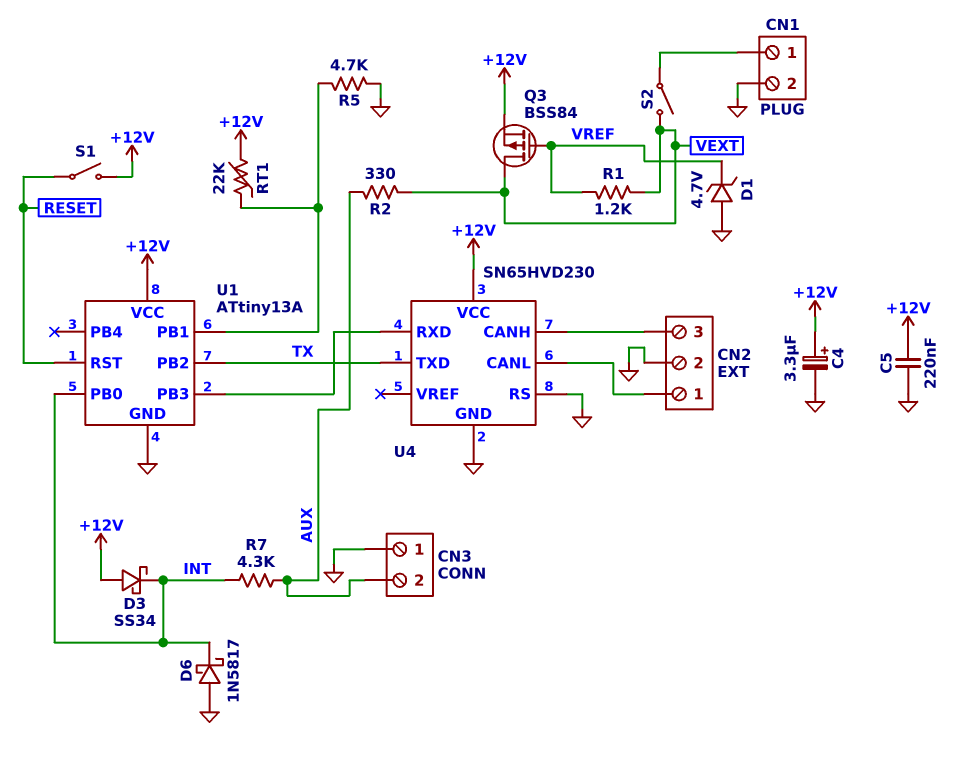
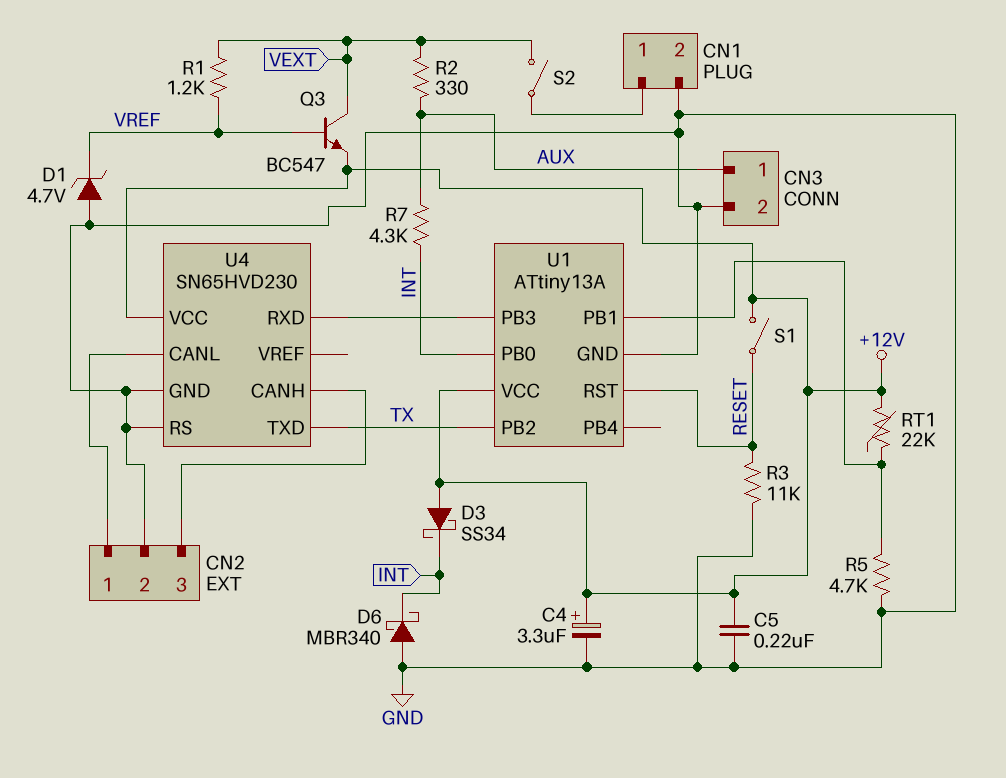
CN3 pin 1: GND -> AUX
CN3 pin 2: AUX -> GND
D6: schottky 1N5817 (A GND, K INT) -> schottky MBR340 (A GND, K INT)
Q3: PMOS BSS84 (G VREF, D VEXT, S +12V) -> NPN BC547 (B VREF, C VEXT, E +12V)
R3: none -> 11k (GND, RESET)

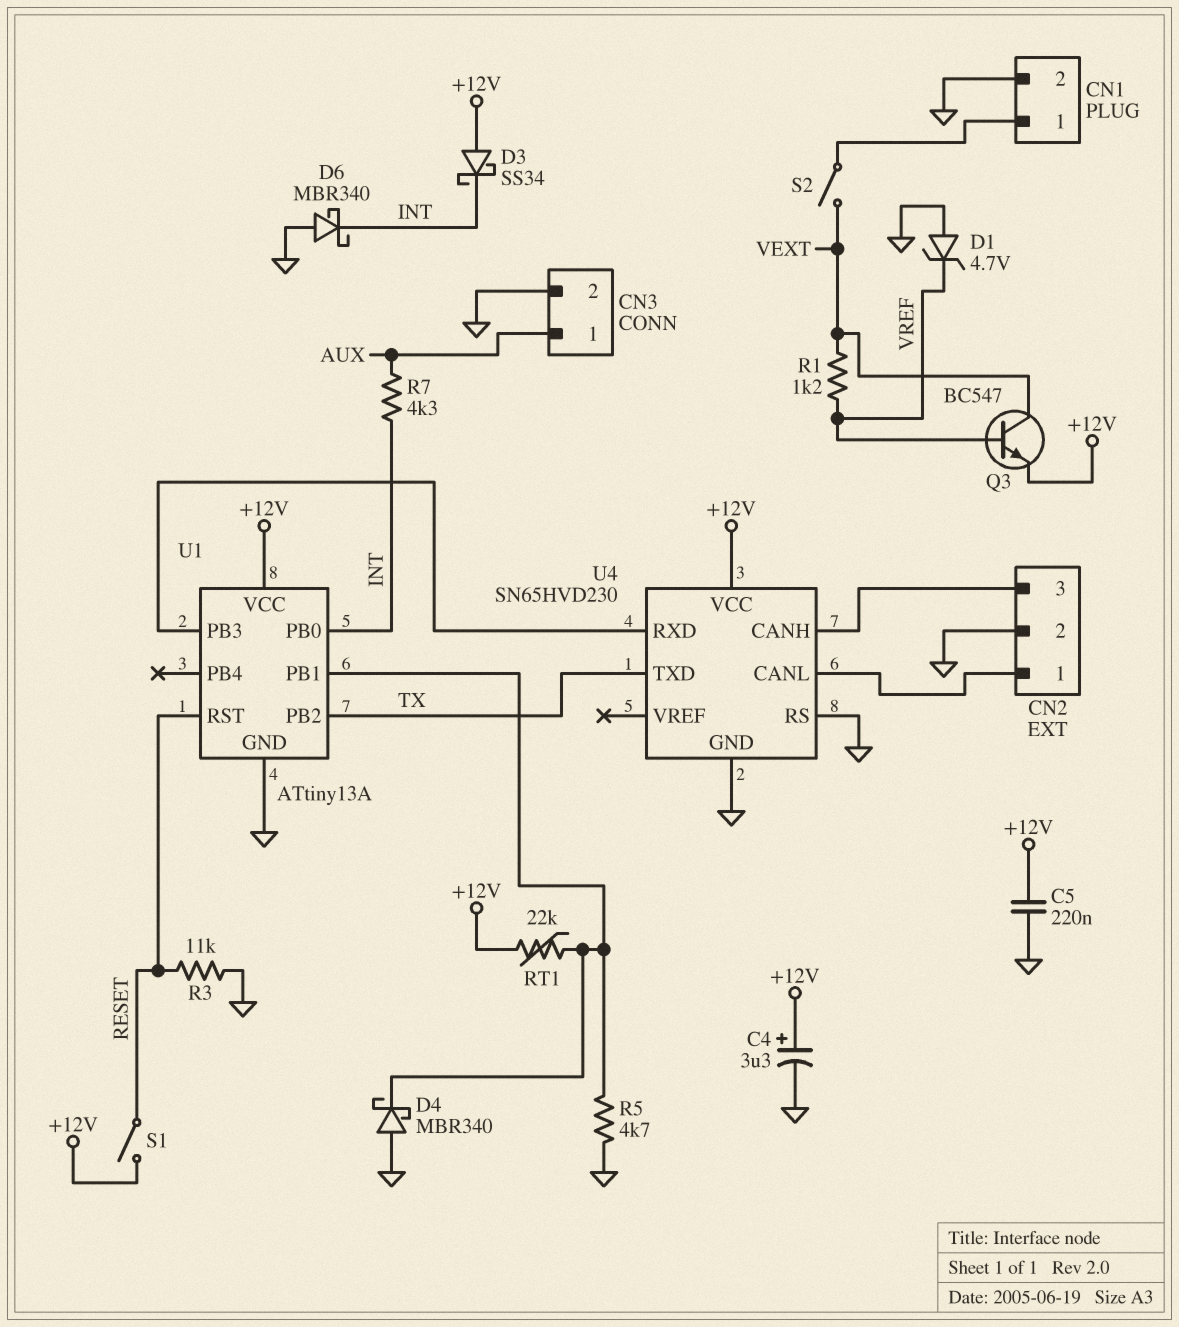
D4: none -> schottky MBR340 (A GND, K U1/PB1)
R2: 330 (AUX, VEXT) -> none

